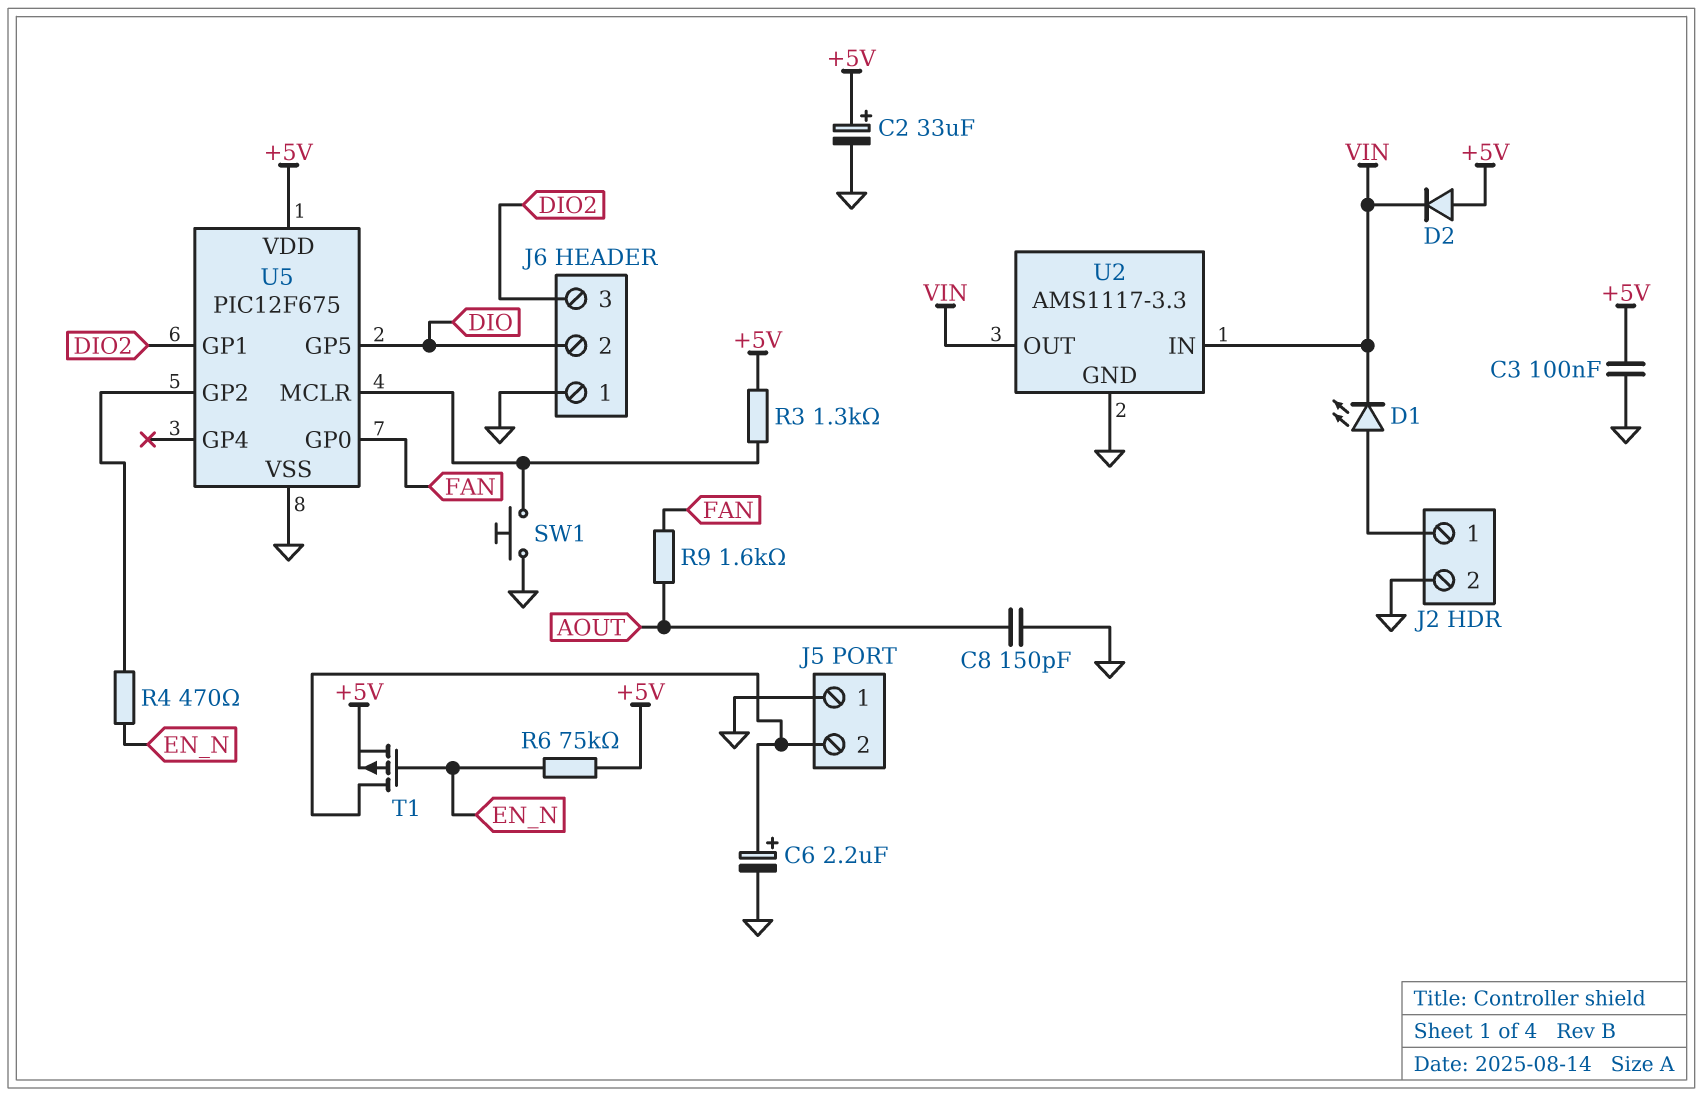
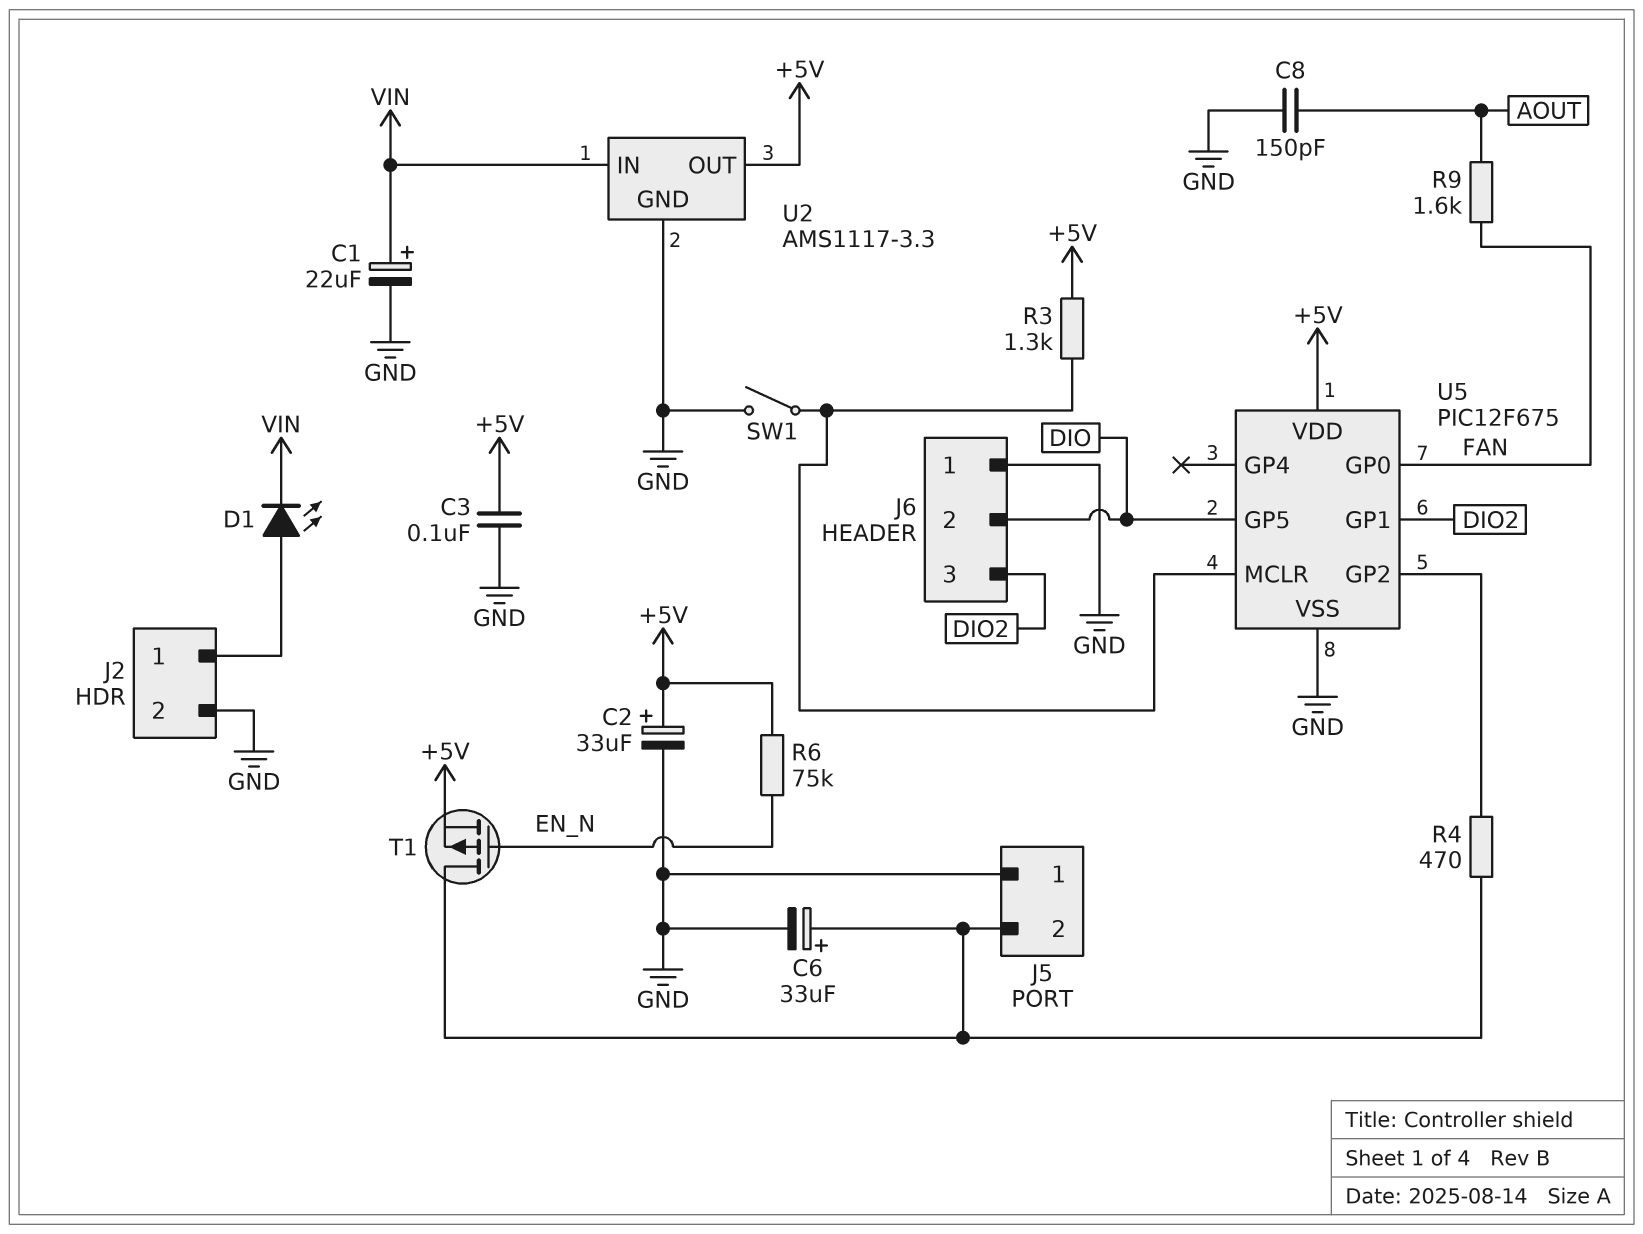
C1: none -> 22uF (plus VIN, minus GND)
C6: 2.2uF (plus J5/2, minus GND) -> 33uF (plus J5/2, minus GND)
D2: diode (A +5V, K VIN) -> none
R4: 470 (EN_N, U5/GP2) -> 470 (J5/2, U5/GP2)
SW1: button (GND, U5/MCLR) -> switch (GND, U5/MCLR)
U2 pin OUT: VIN -> +5V

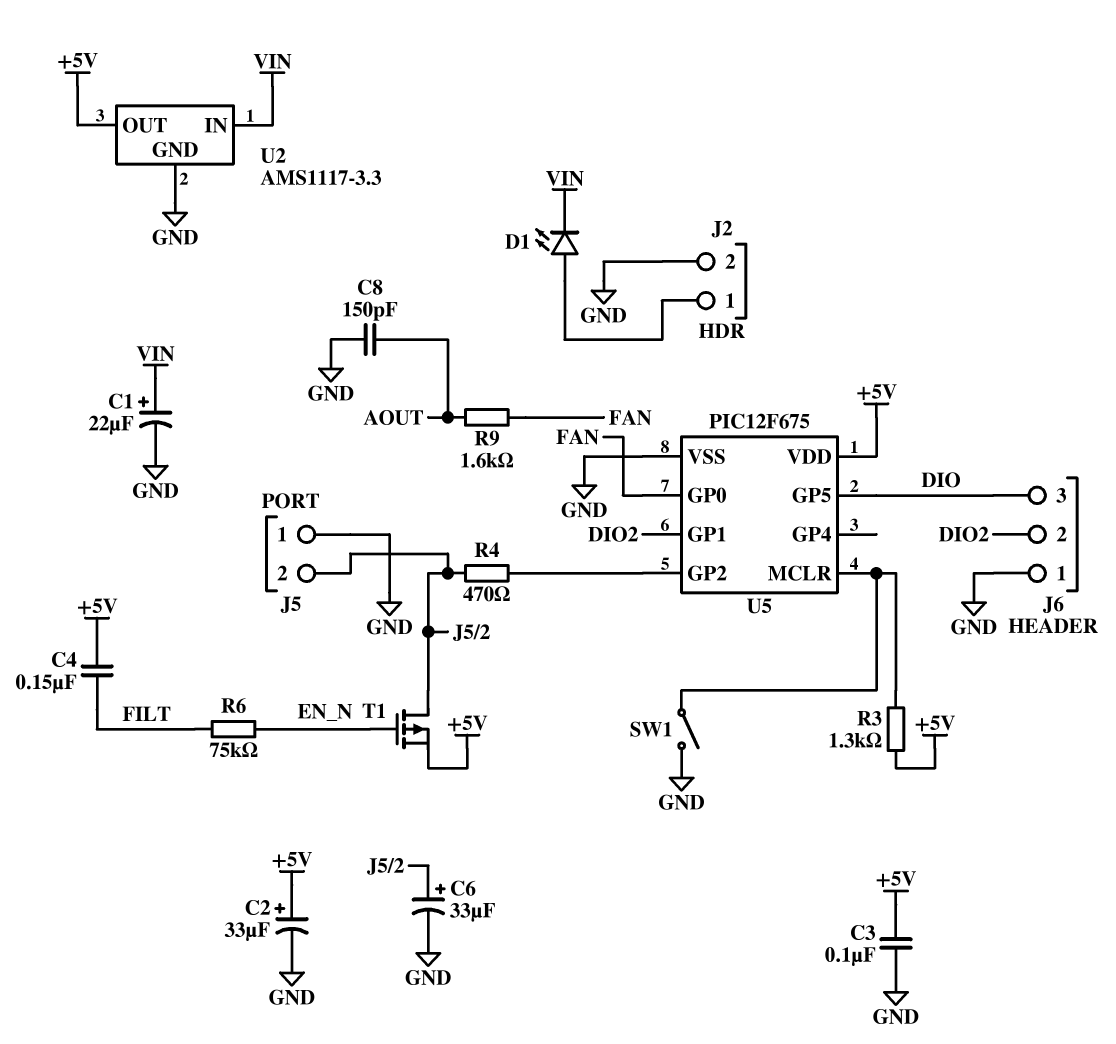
C4: none -> 150nF (+5V, FILT)
J6 pin 2: DIO -> DIO2
J6 pin 3: DIO2 -> DIO
R6: 75k (+5V, EN_N) -> 75k (EN_N, FILT)

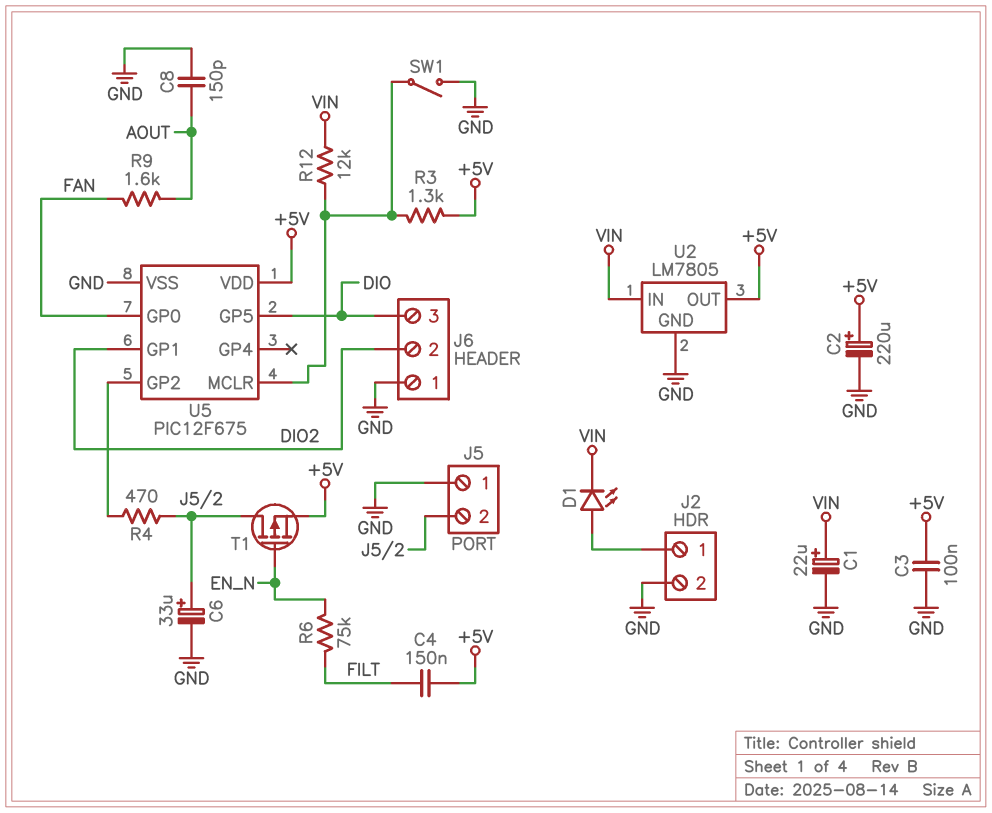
C2: 33uF (plus +5V, minus GND) -> 220uF (plus +5V, minus GND)
R12: none -> 12k (U5/MCLR, VIN)
U2: AMS1117-3.3 -> LM7805

